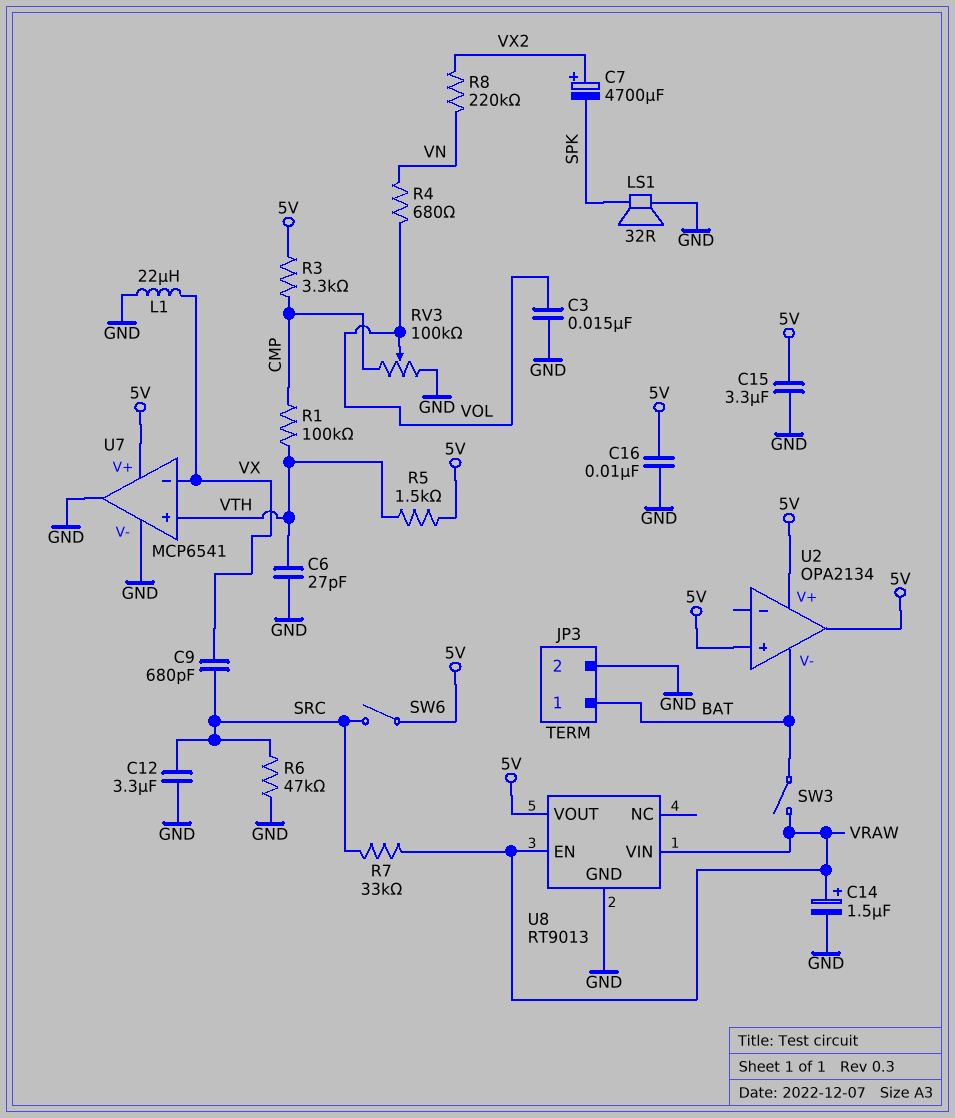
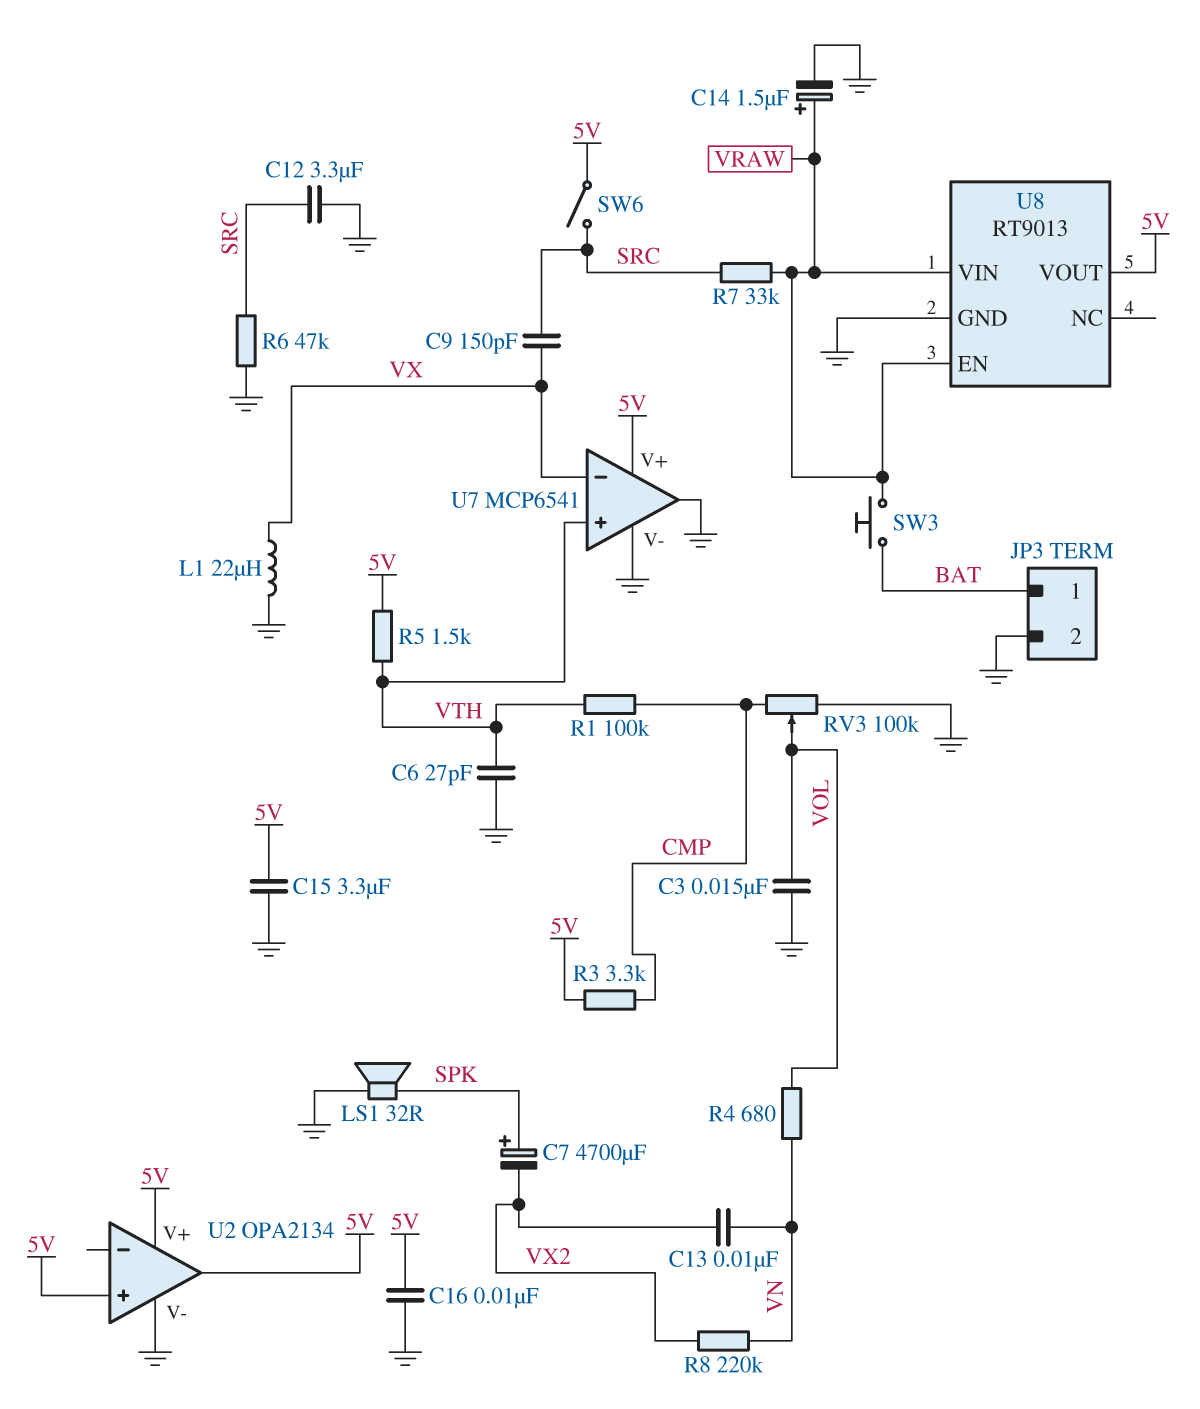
C7: 4700uF (plus VX2, minus SPK) -> 4700uF (plus SPK, minus VX2)
C9: 680pF (SRC, VX) -> 150pF (SRC, VX)
C13: none -> 10nF (VN, VX2)
SW3: switch (BAT, VRAW) -> button (BAT, VRAW)
U2 pin V-: BAT -> GND

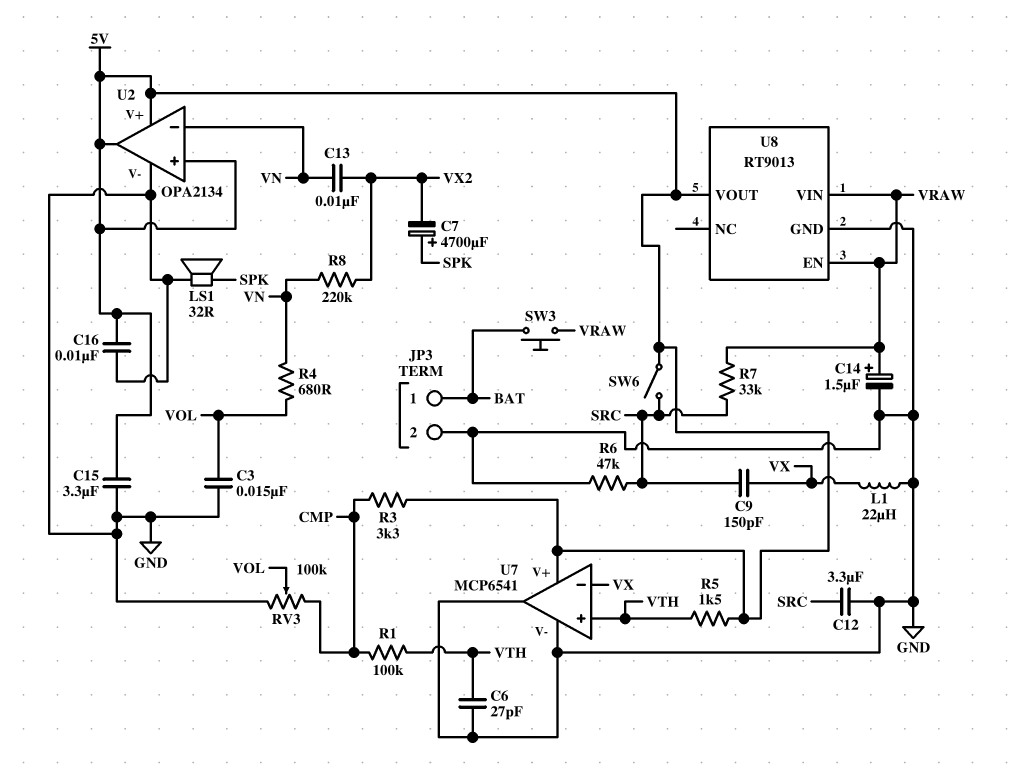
U2 pin in-: none -> VN

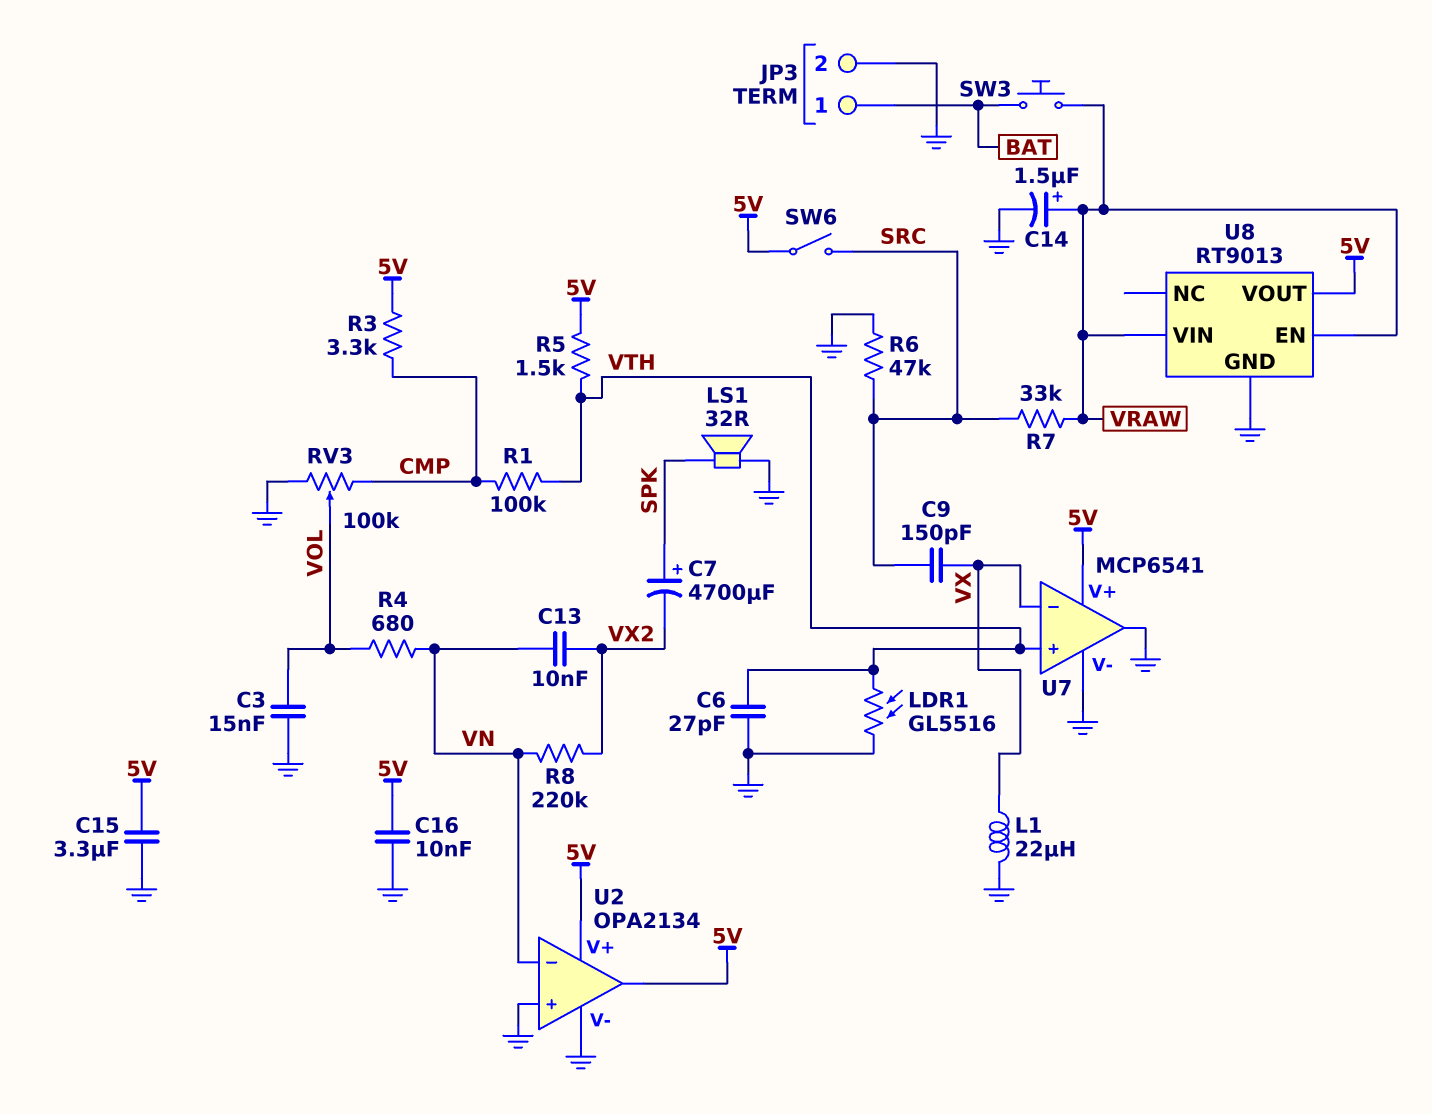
C12: 3.3uF (GND, SRC) -> none
LDR1: none -> GL5516 (GND, VTH)
U2 pin in+: 5V -> GND

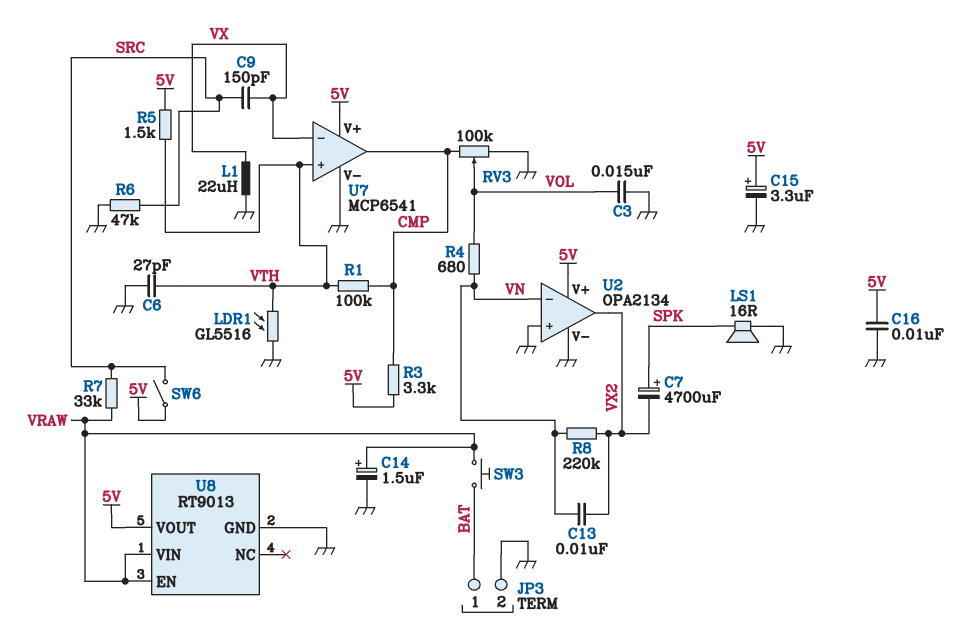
C15: 3.3uF (5V, GND) -> 3.3uF (plus 5V, minus GND)
LS1: speaker 32R (GND, SPK) -> speaker 16R (GND, SPK)
U2 pin out: 5V -> VX2
U7 pin out: GND -> CMP

